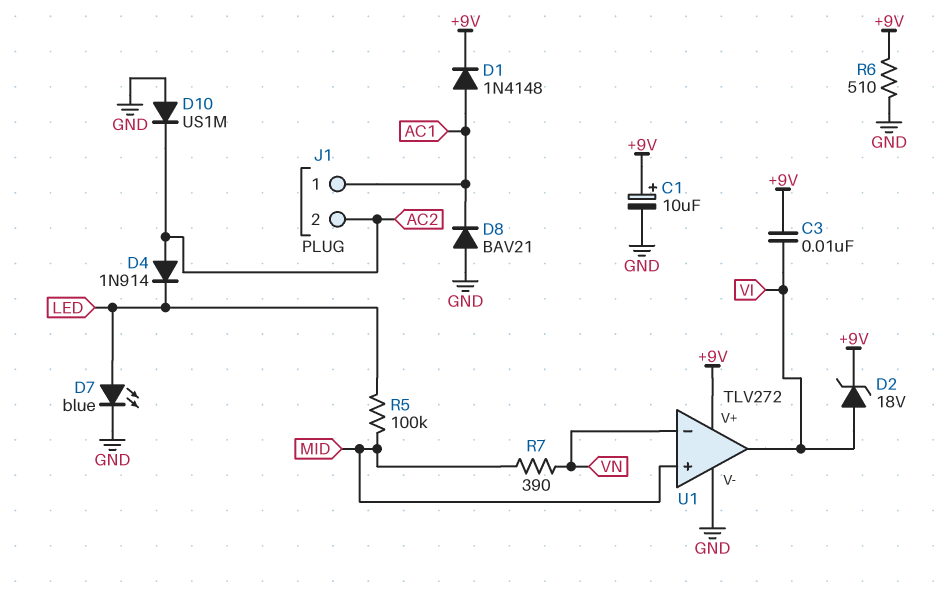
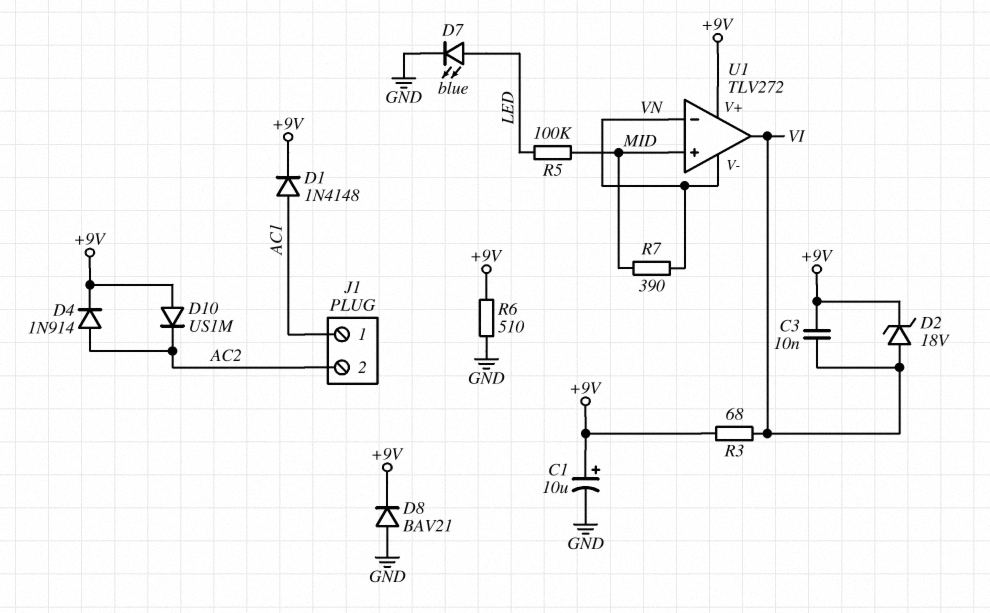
D4: diode 1N914 (A AC2, K LED) -> diode 1N914 (A AC2, K +9V)
D8: diode BAV21 (A GND, K AC1) -> diode BAV21 (A GND, K +9V)
D10: diode US1M (A GND, K AC2) -> diode US1M (A +9V, K AC2)
R3: none -> 68 (+9V, VI)
U1 pin V-: GND -> VN

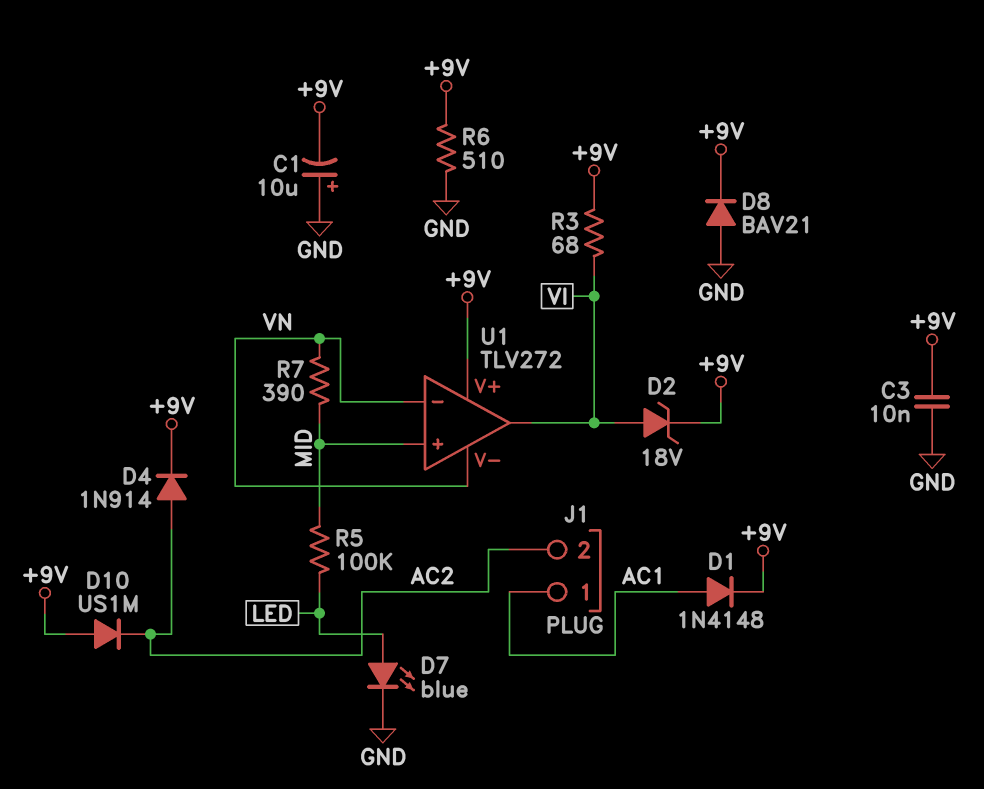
C1: 10uF (plus +9V, minus GND) -> 10uF (plus GND, minus +9V)
C3: 10nF (+9V, VI) -> 10nF (+9V, GND)

